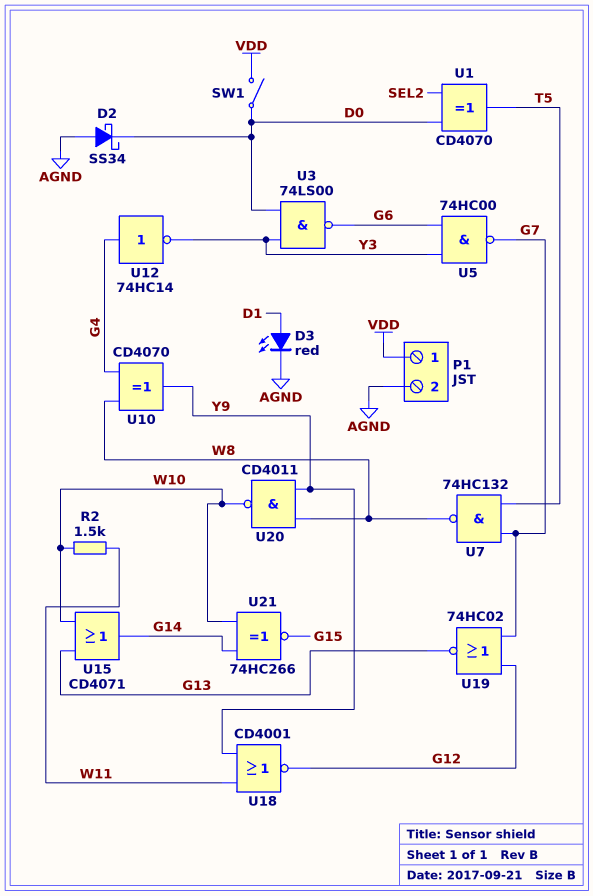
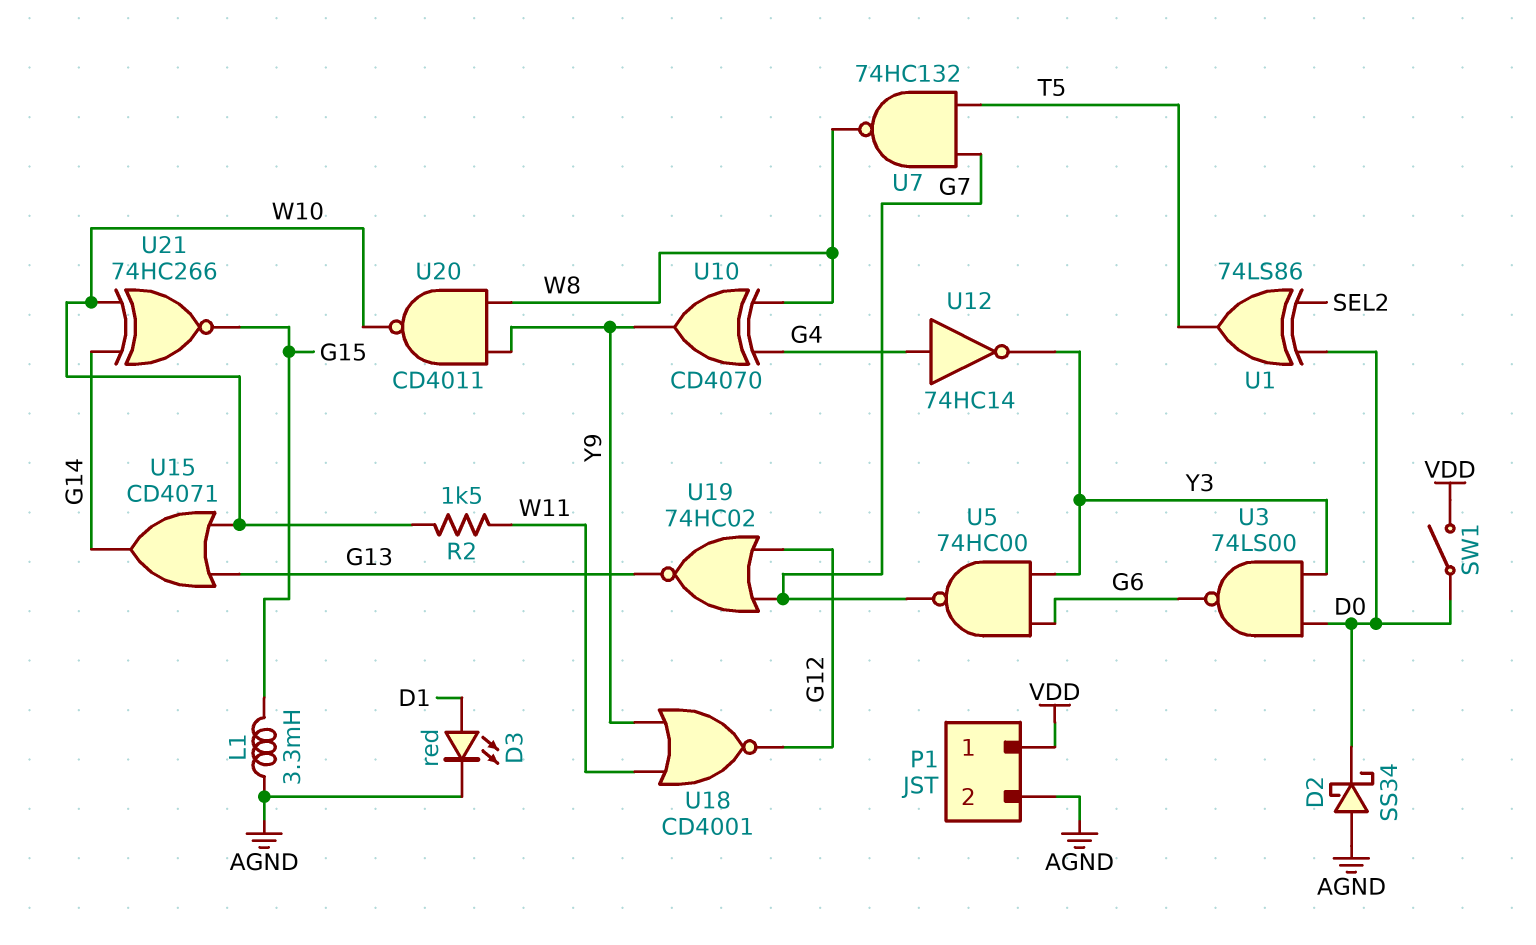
L1: none -> 3.3mH (AGND, G15)
U1: XOR CD4070 (in D0, in SEL2, out T5) -> XOR 74LS86 (in D0, in SEL2, out T5)

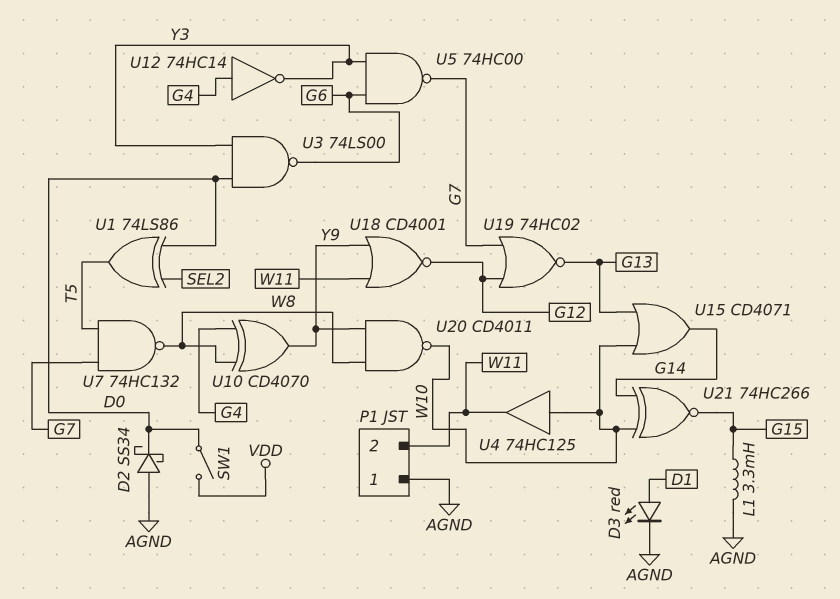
P1 pin 1: VDD -> AGND
P1 pin 2: AGND -> W11
R2: 1.5k (W10, W11) -> none
U4: none -> buffer 74HC125 (in W10, out W11)

